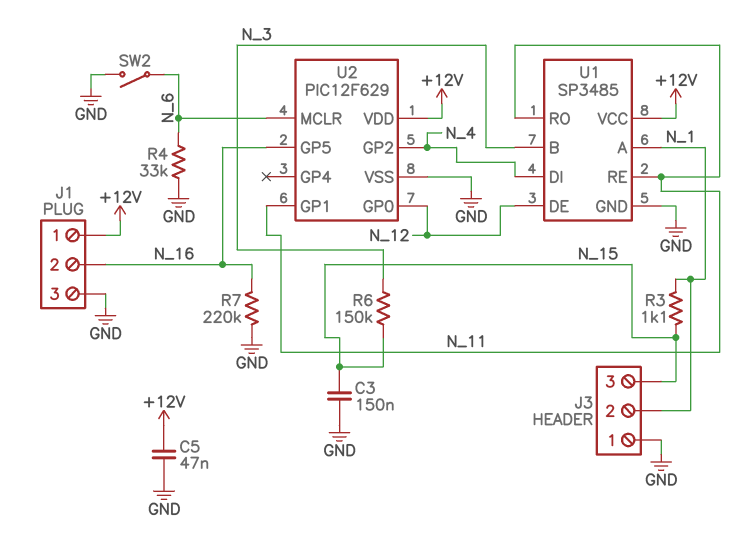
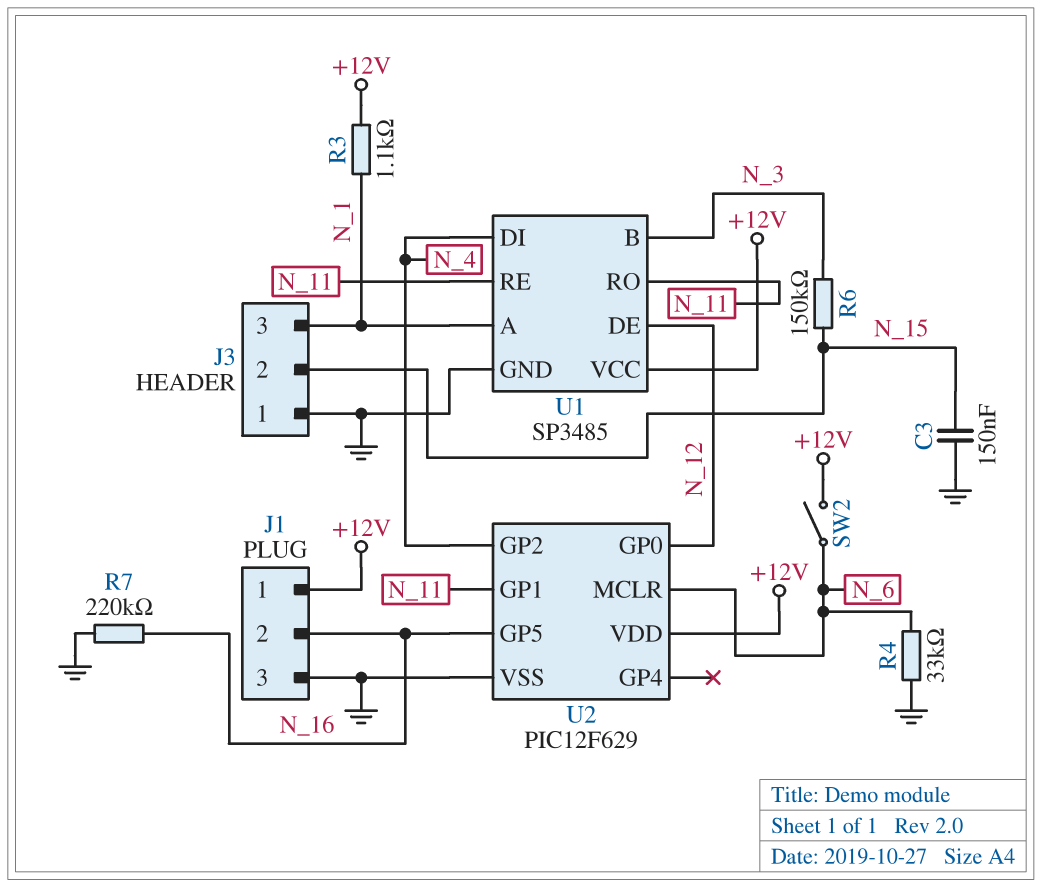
C5: 47nF (+12V, GND) -> none
J3 pin 2: N_1 -> N_15
J3 pin 3: N_15 -> N_1
R3: 1.1k (N_1, N_15) -> 1.1k (+12V, N_1)
SW2: switch (GND, N_6) -> switch (+12V, N_6)

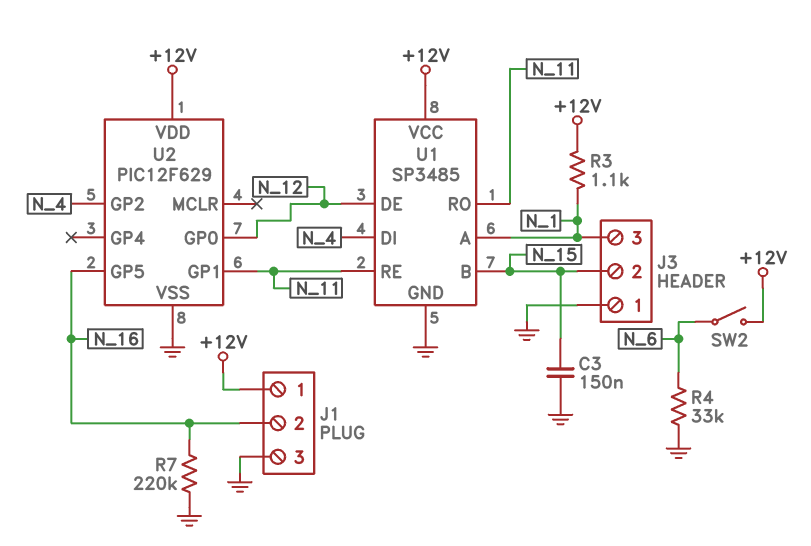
R6: 150k (N_3, N_15) -> none
U1 pin B: N_3 -> N_15
U2 pin MCLR: N_6 -> none

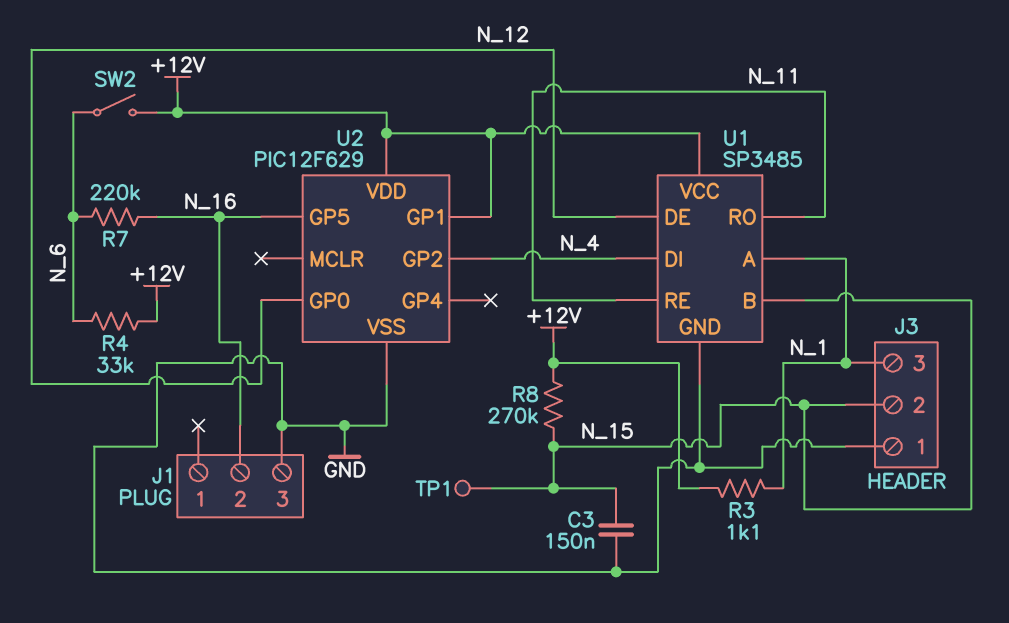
J1 pin 1: +12V -> none
R4: 33k (GND, N_6) -> 33k (+12V, N_6)
R7: 220k (GND, N_16) -> 220k (N_6, N_16)
R8: none -> 270k (+12V, N_15)
TP1: none -> test point (N_15)
U2 pin GP1: N_11 -> +12V

